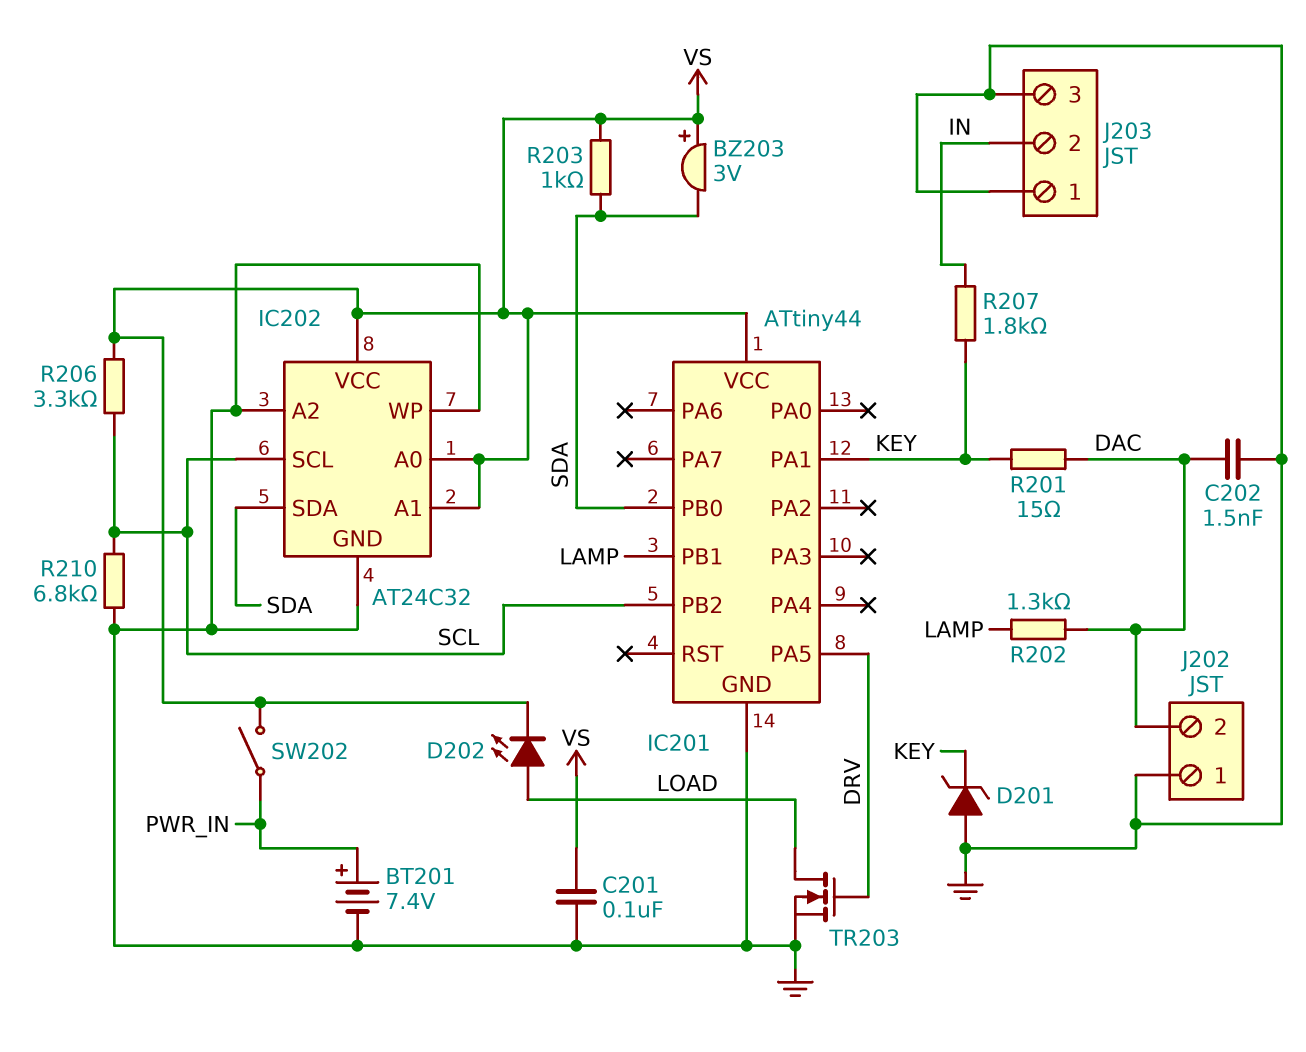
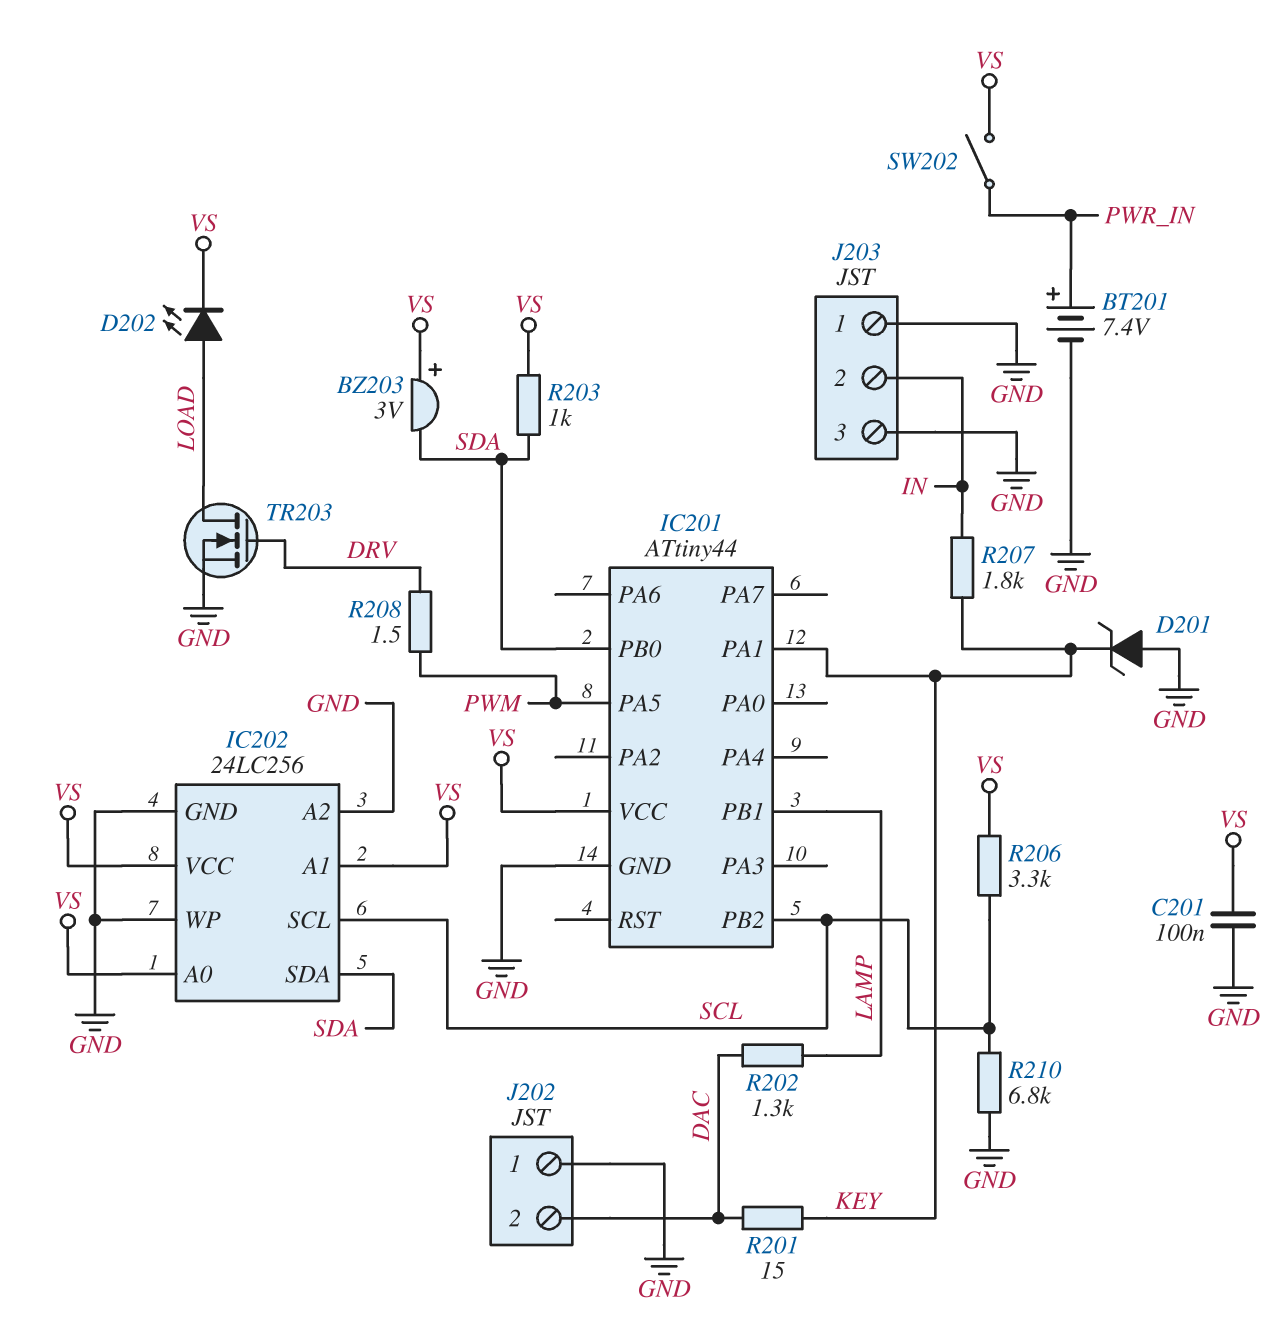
C202: 1.5nF (DAC, GND) -> none
IC201 pin PA5: DRV -> PWM
IC202: AT24C32 -> 24LC256
R208: none -> 1.5 (DRV, PWM)

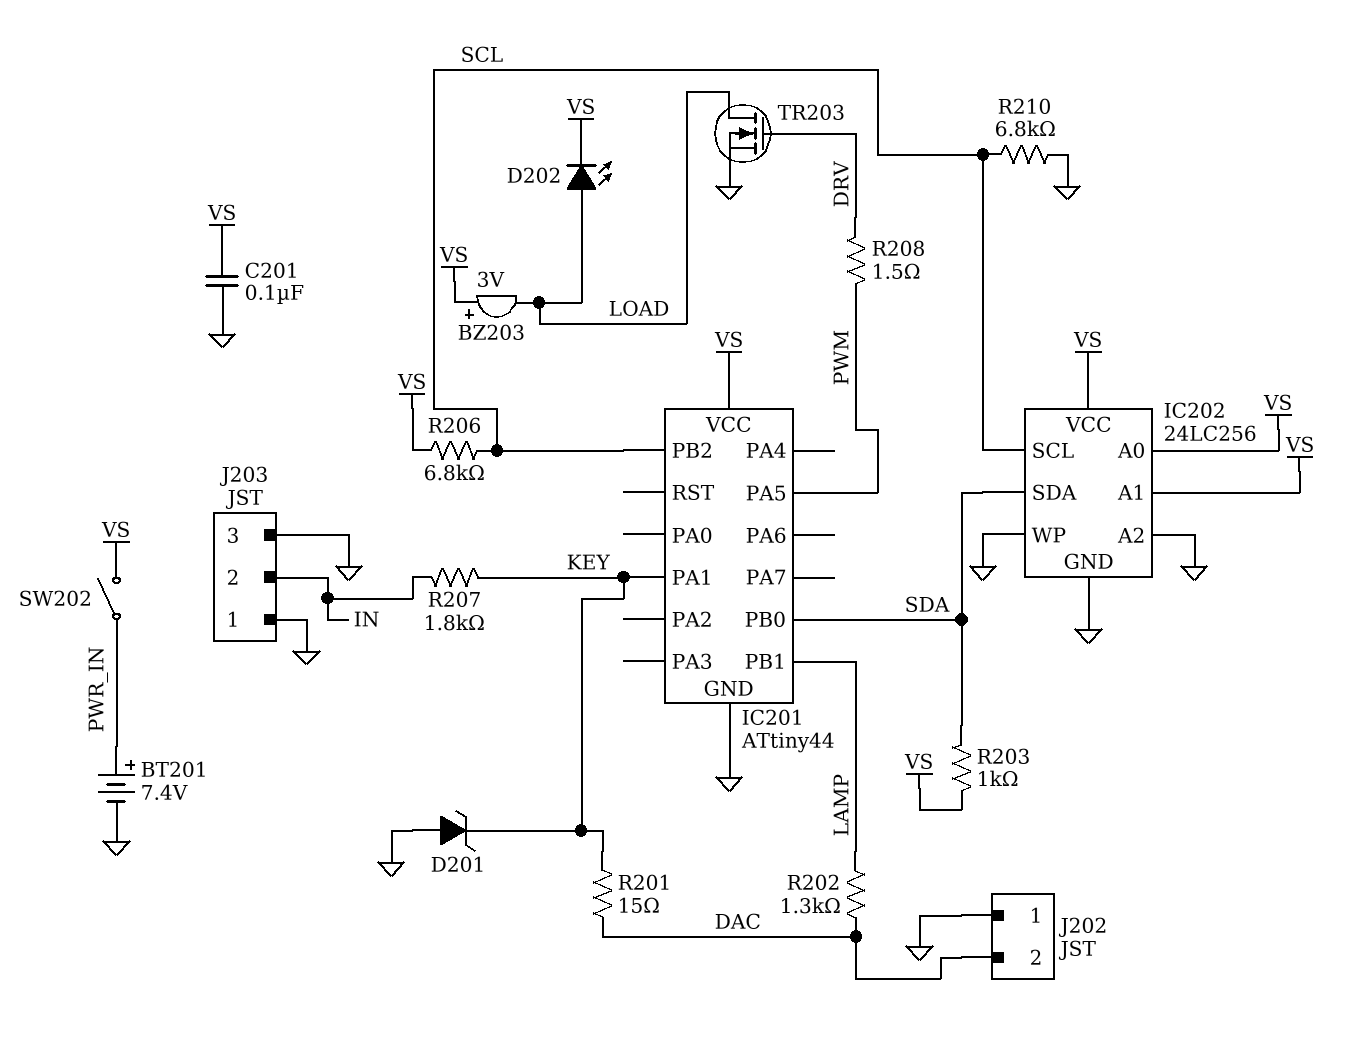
BZ203: buzzer 3V (plus VS, minus SDA) -> buzzer 3V (plus VS, minus LOAD)
R206: 3.3k (SCL, VS) -> 6.8k (SCL, VS)

